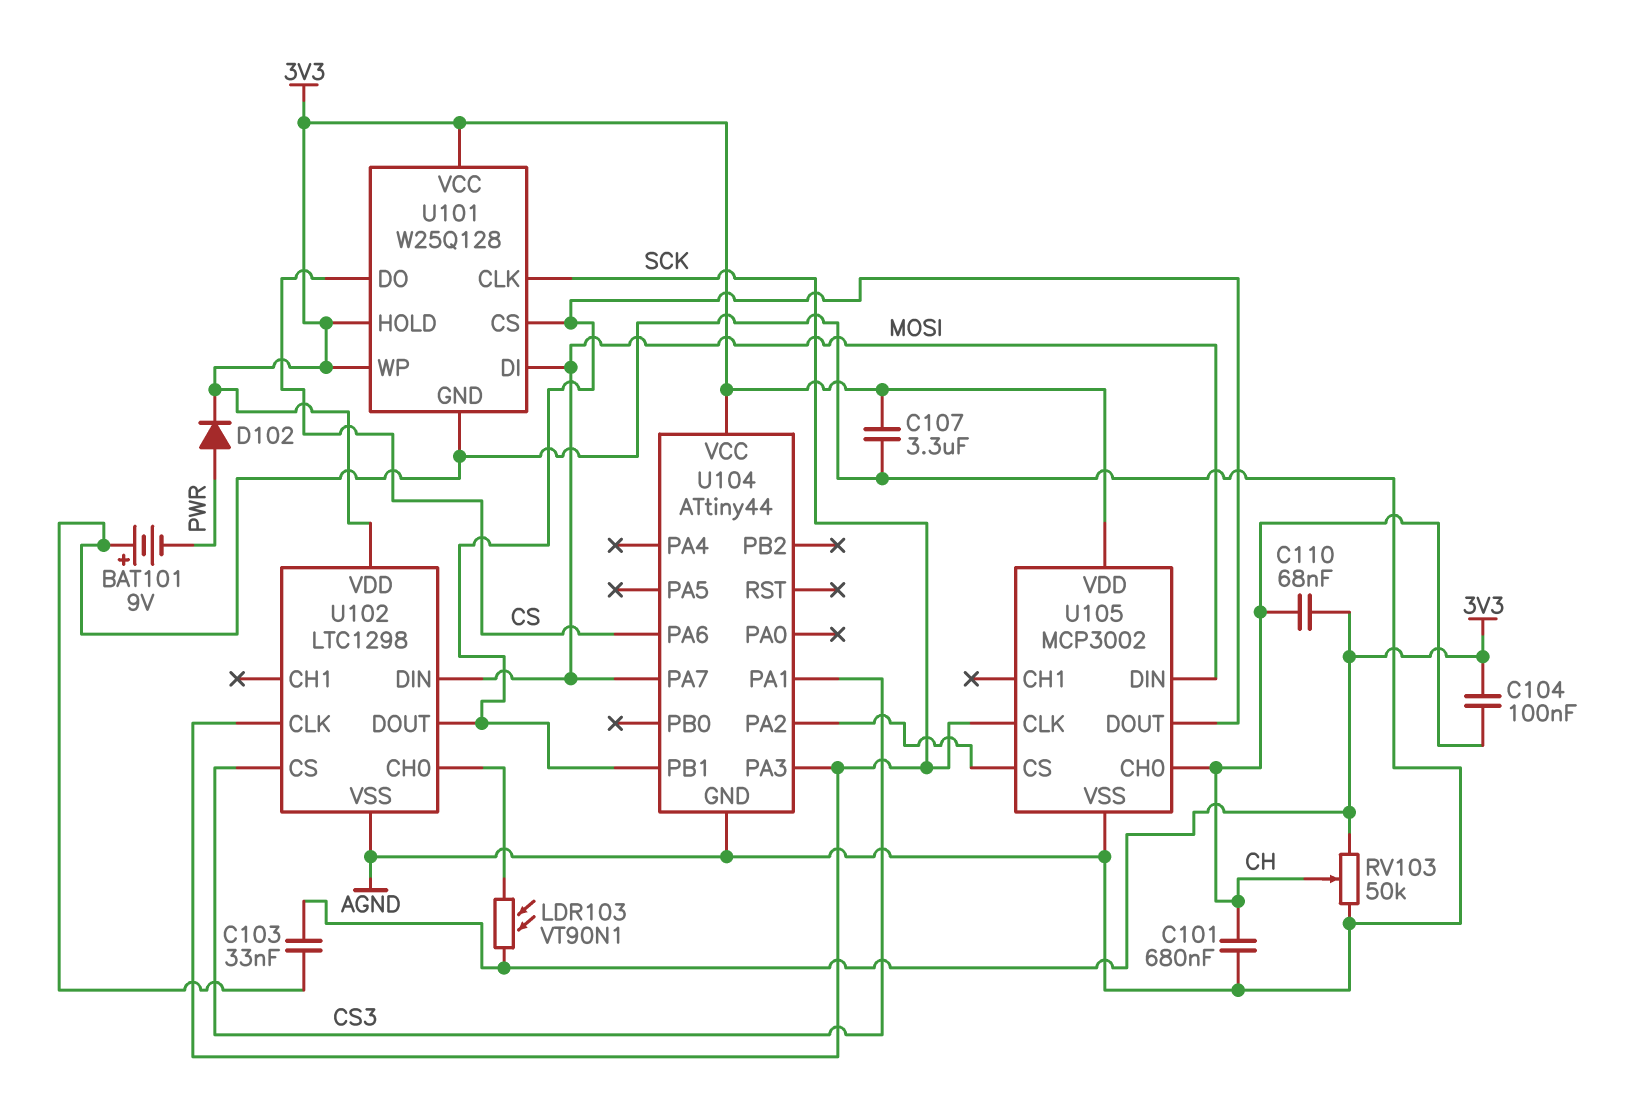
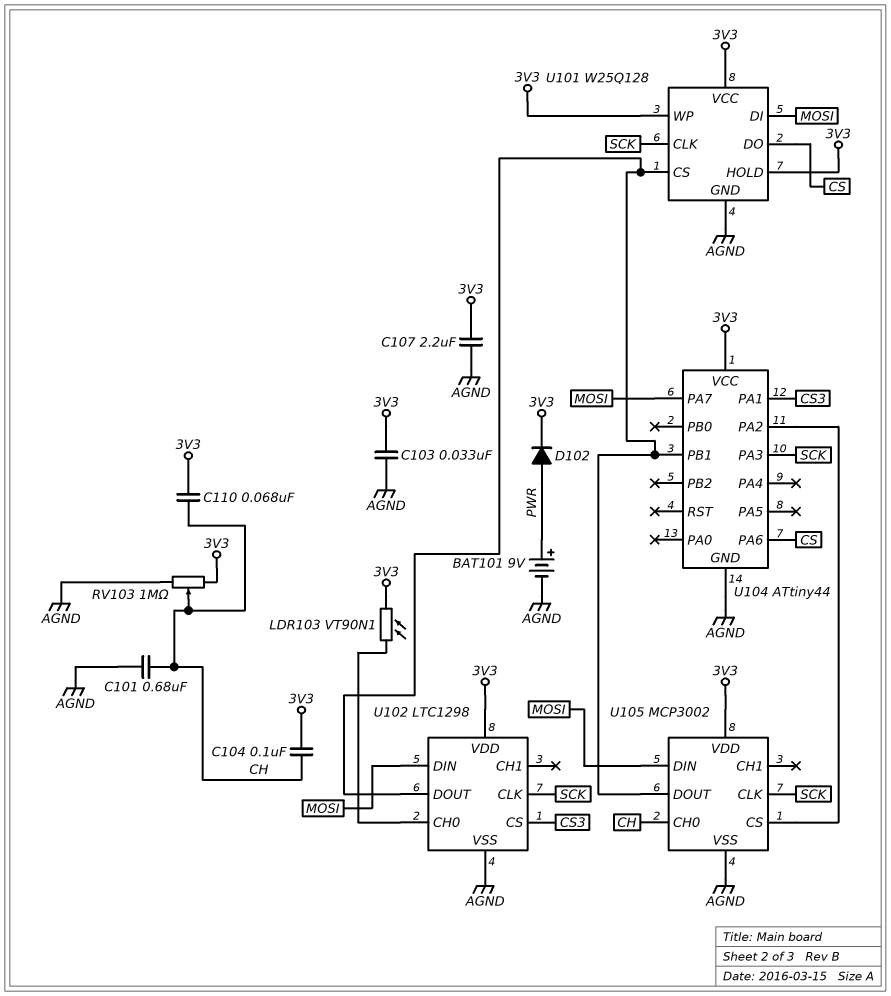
BAT101: 9V (plus AGND, minus PWR) -> 9V (plus PWR, minus AGND)
C107: 3.3uF (3V3, AGND) -> 2.2uF (3V3, AGND)
RV103: 50k (3V3, AGND, wiper CH) -> 1M (3V3, AGND, wiper CH)

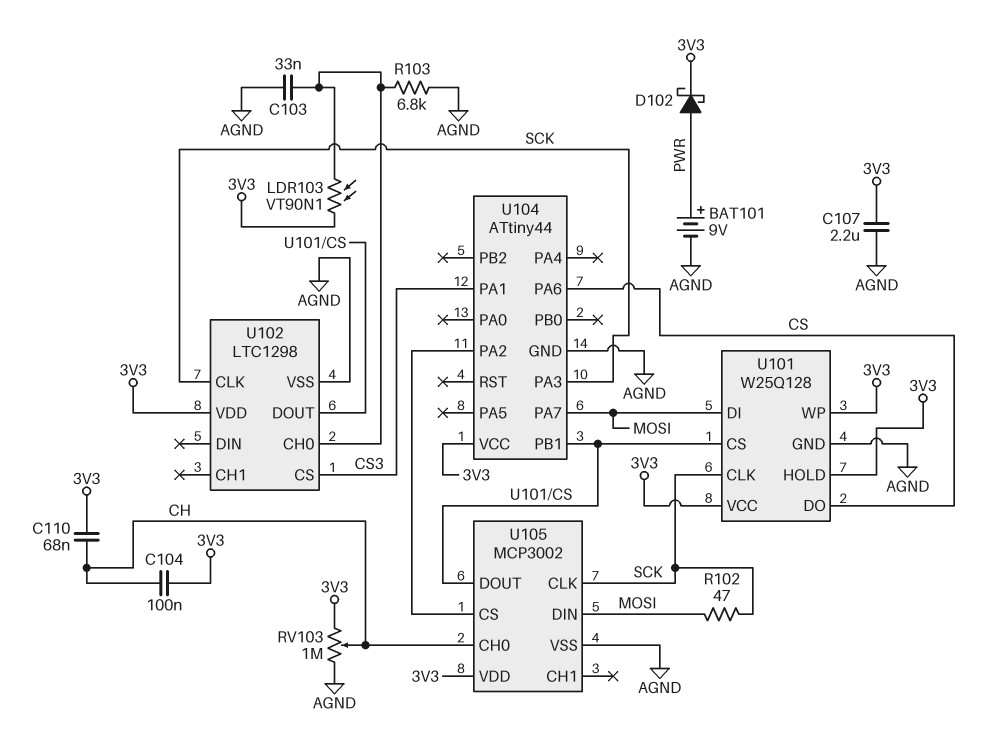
C101: 680nF (AGND, CH) -> none
C103: 33nF (3V3, AGND) -> 33nF (AGND, U102/CH0)
D102: diode (A PWR, K 3V3) -> schottky (A PWR, K 3V3)
R102: none -> 47 (MOSI, SCK)
R103: none -> 6.8k (AGND, U102/CH0)
U102 pin DIN: MOSI -> none

